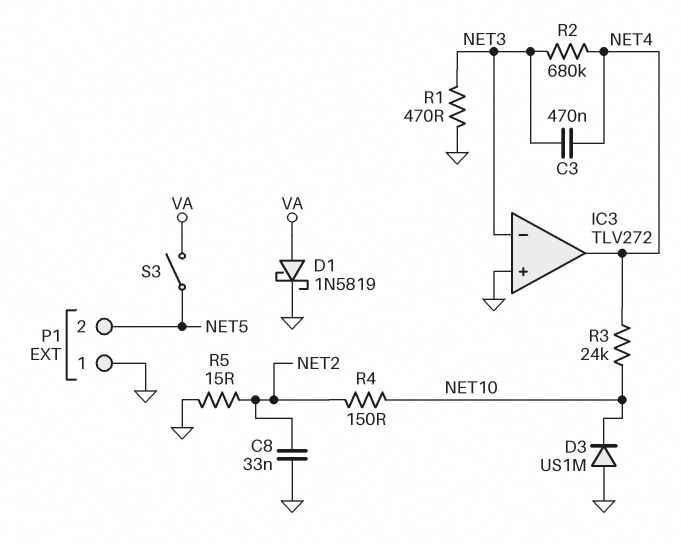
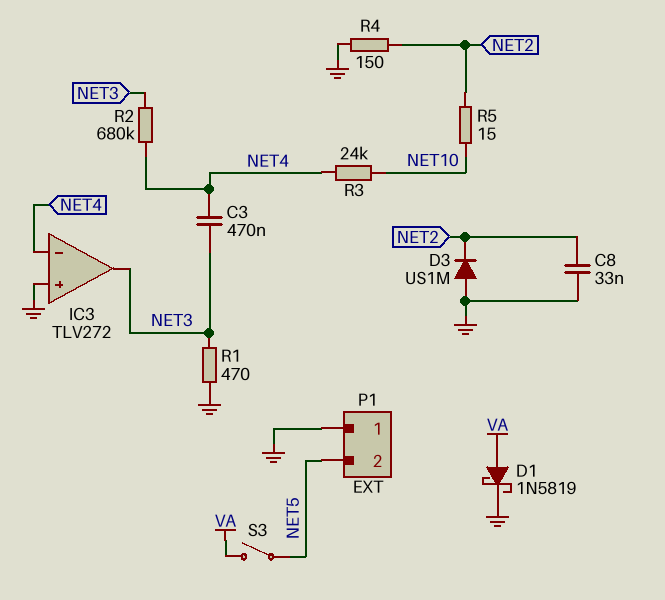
D3: diode US1M (A GND, K NET10) -> diode US1M (A GND, K NET2)
IC3 pin in-: NET3 -> NET4
IC3 pin out: NET4 -> NET3
R4: 150 (NET2, NET10) -> 150 (GND, NET2)
R5: 15 (GND, NET2) -> 15 (NET2, NET10)

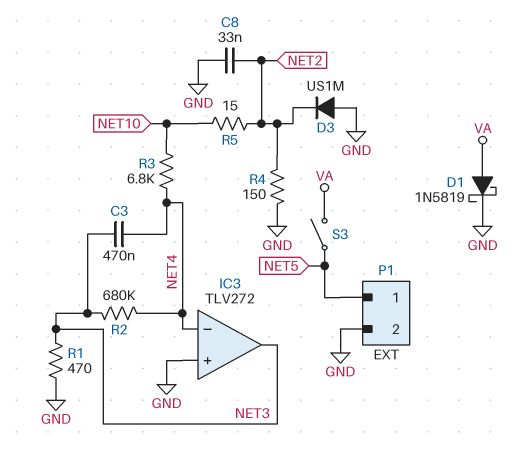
P1 pin 1: GND -> NET5
P1 pin 2: NET5 -> GND
R3: 24k (NET4, NET10) -> 6.8k (NET4, NET10)

